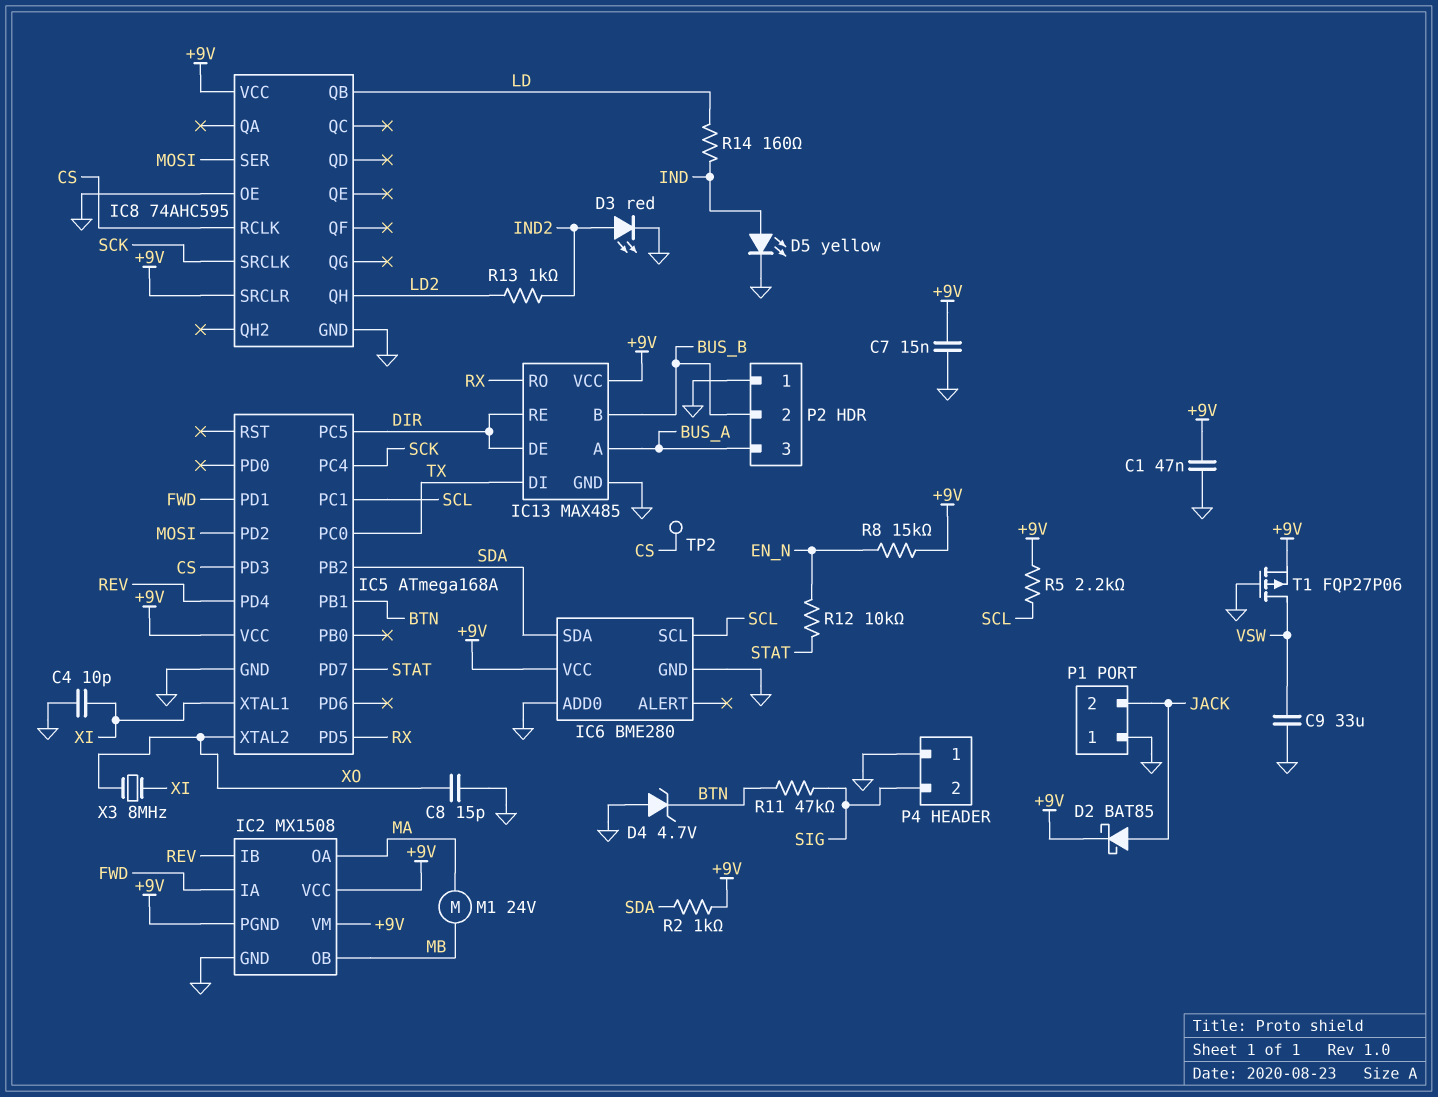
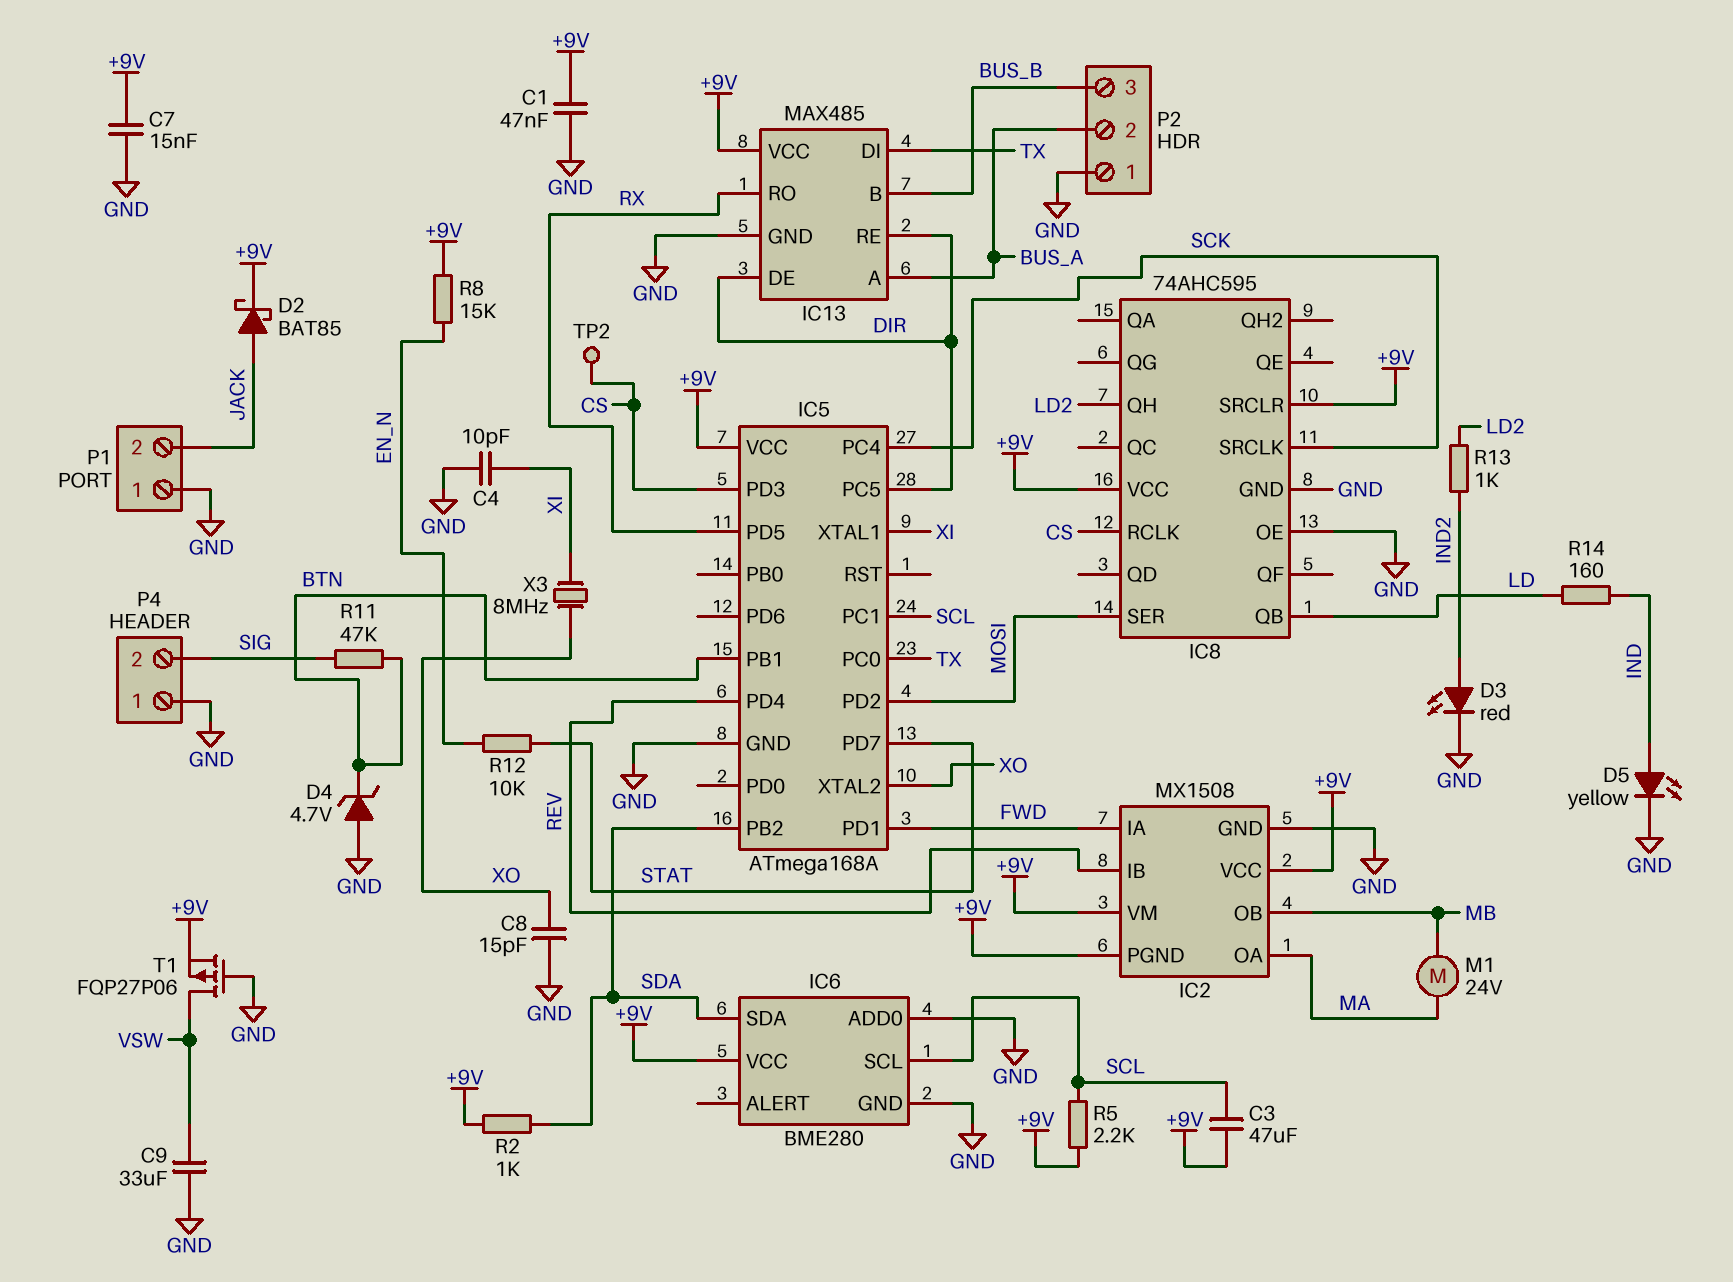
C3: none -> 47uF (+9V, SCL)
P2 pin 2: BUS_B -> BUS_A
P2 pin 3: BUS_A -> BUS_B

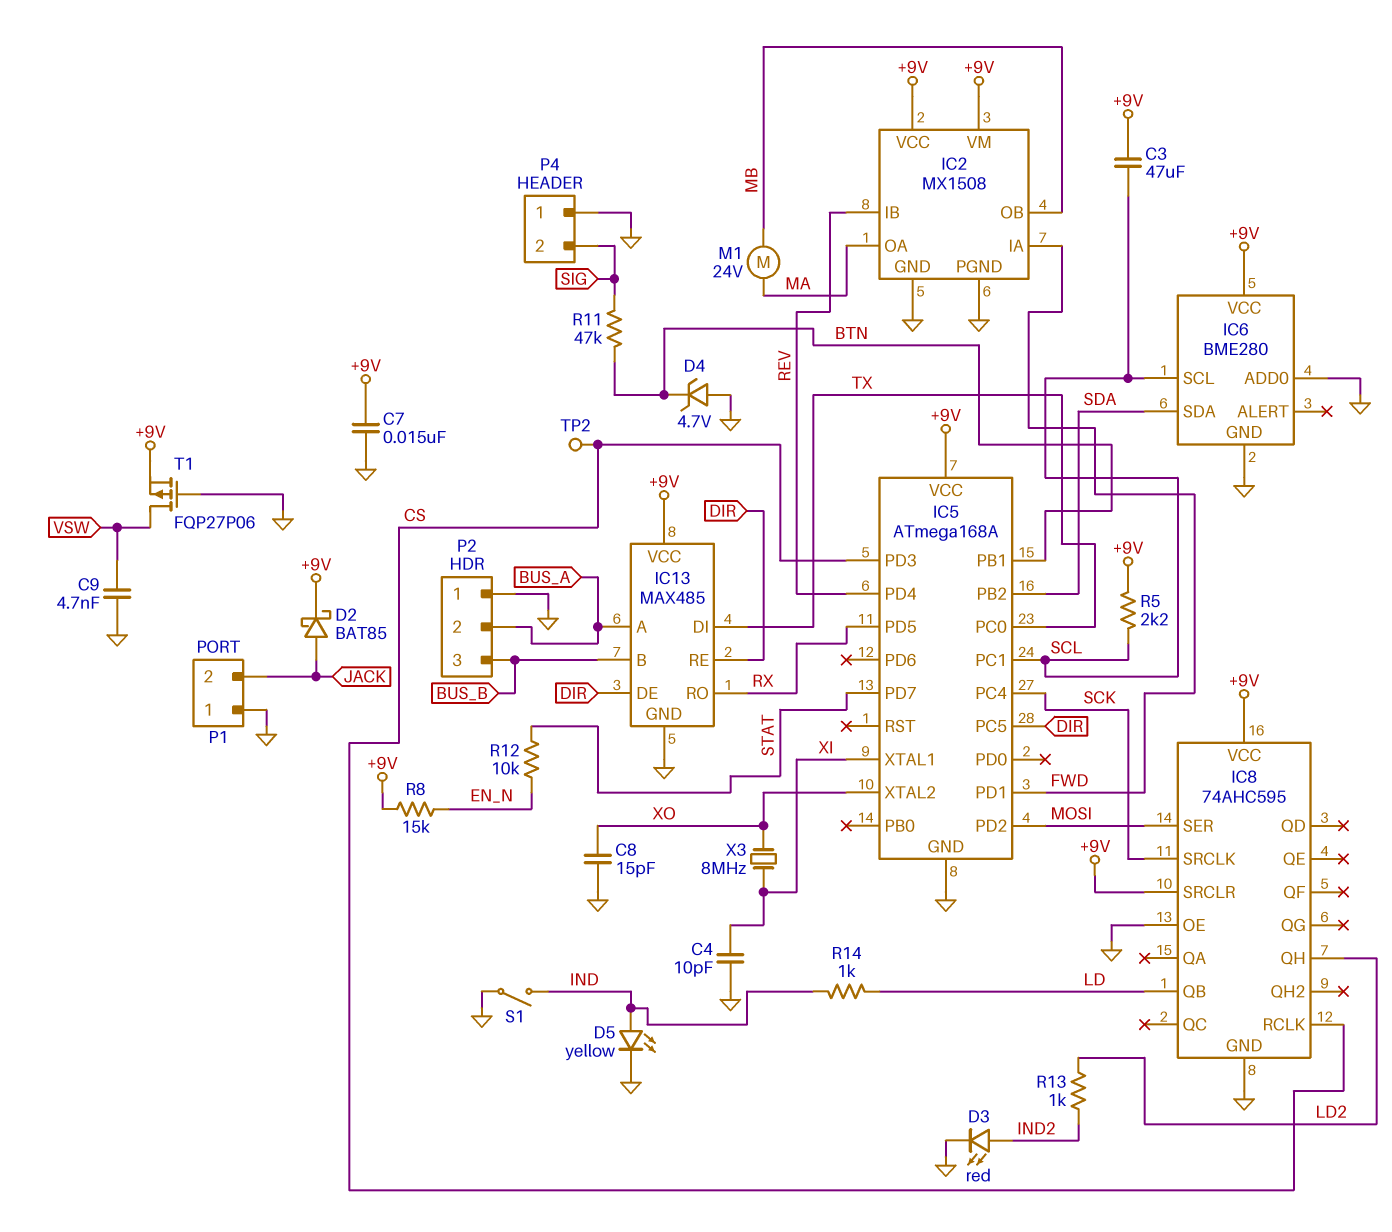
C1: 47nF (+9V, GND) -> none
C9: 33uF (GND, VSW) -> 4.7nF (GND, VSW)
IC2 pin PGND: +9V -> GND
R2: 1k (+9V, SDA) -> none
R14: 160 (IND, LD) -> 1k (IND, LD)
S1: none -> switch (GND, IND)

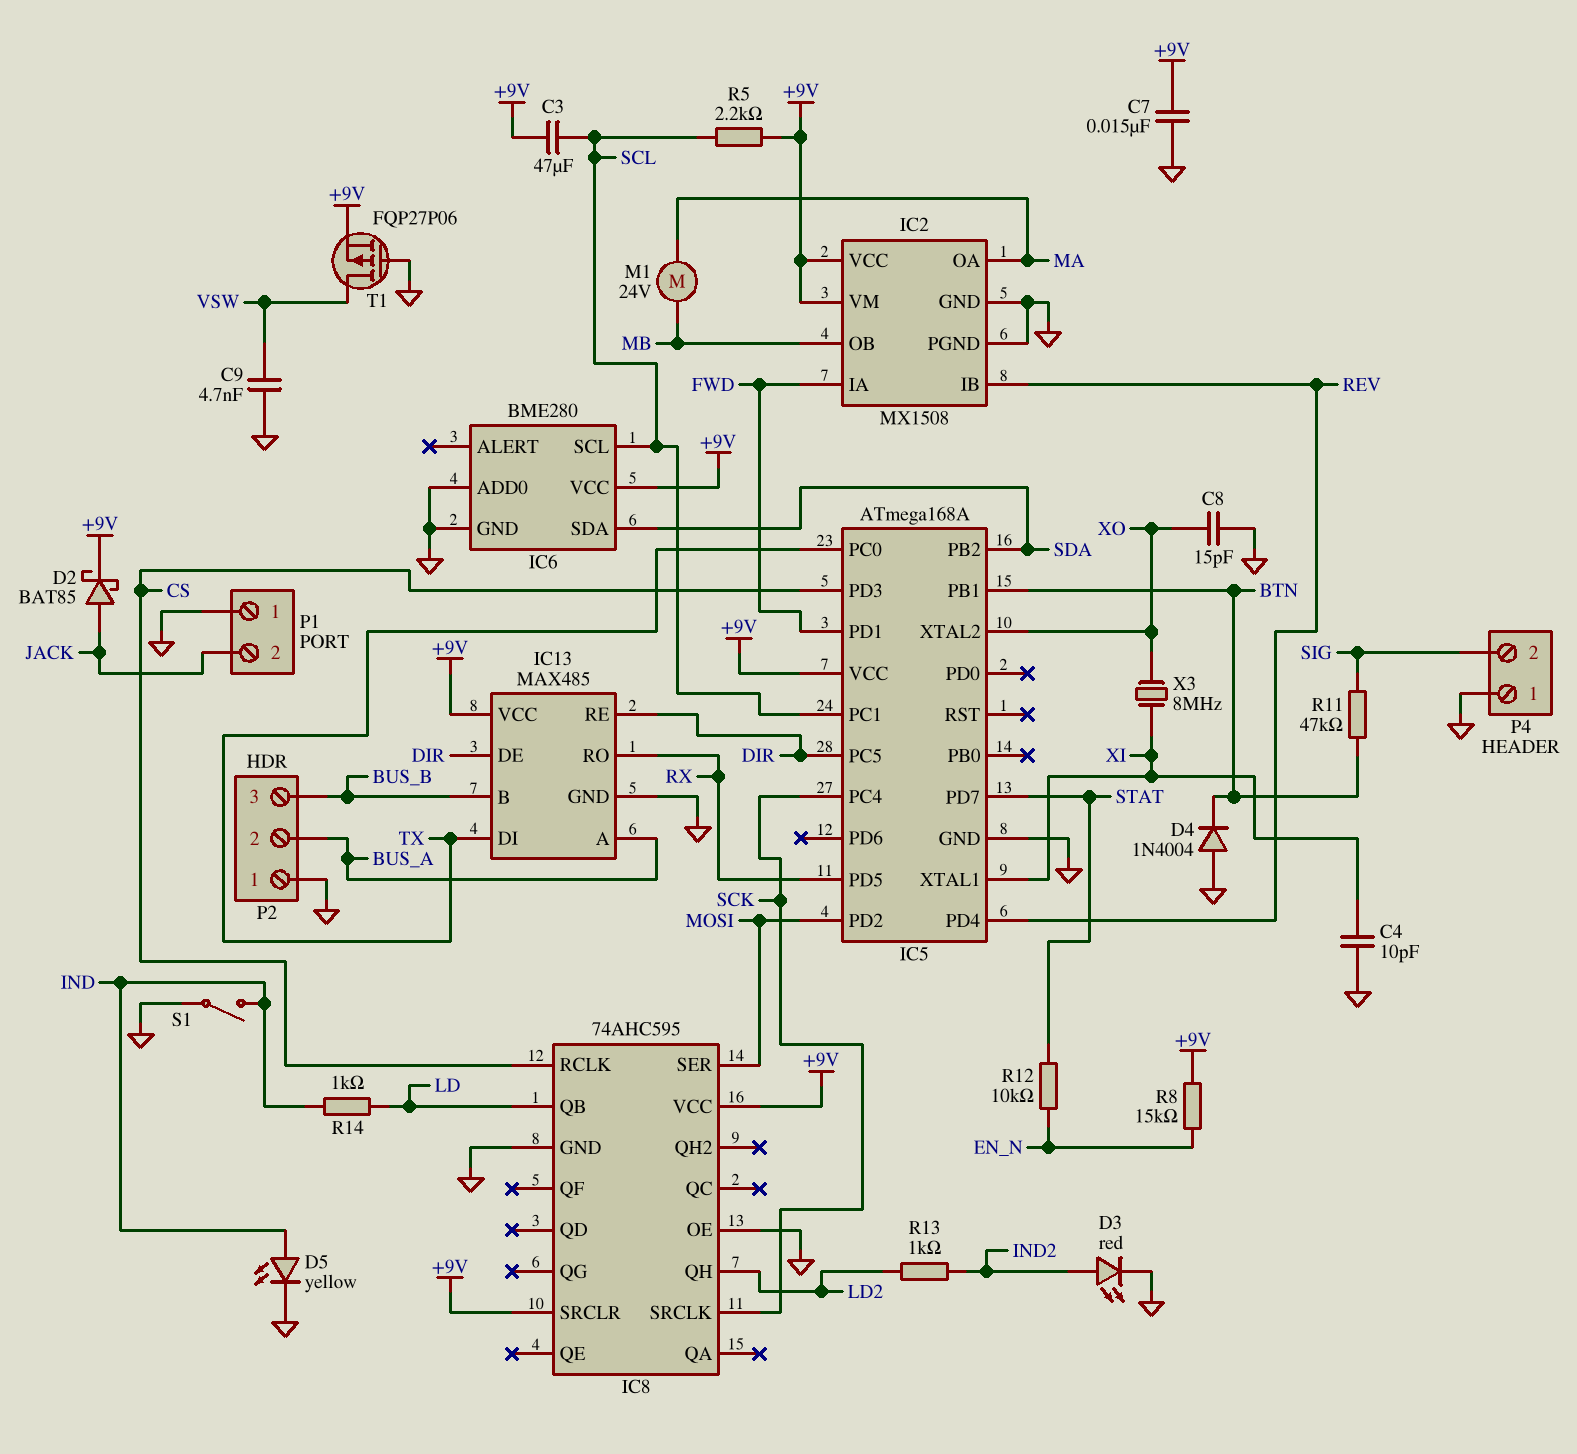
D4: zener 4.7V (A GND, K BTN) -> diode 1N4004 (A GND, K BTN)
TP2: test point (CS) -> none

